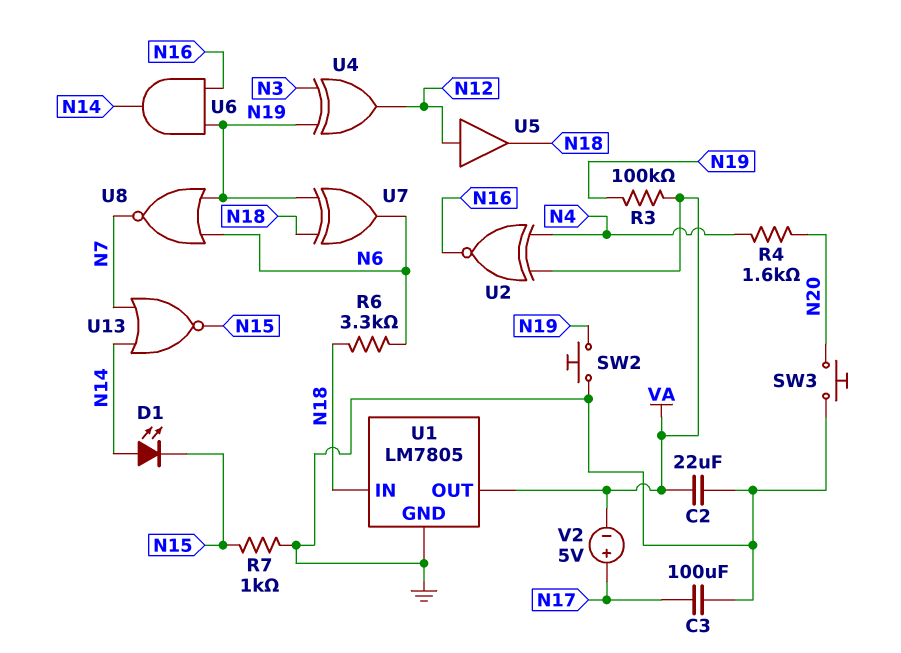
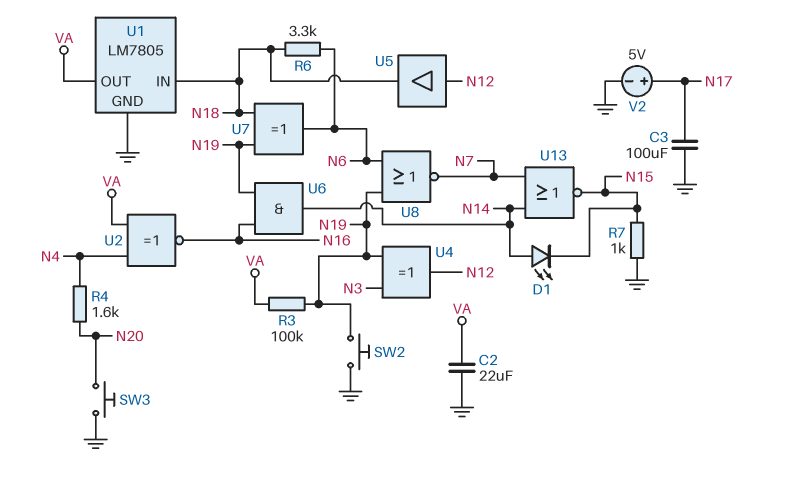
V2: 5V (plus N17, minus VA) -> 5V (plus N17, minus GND)

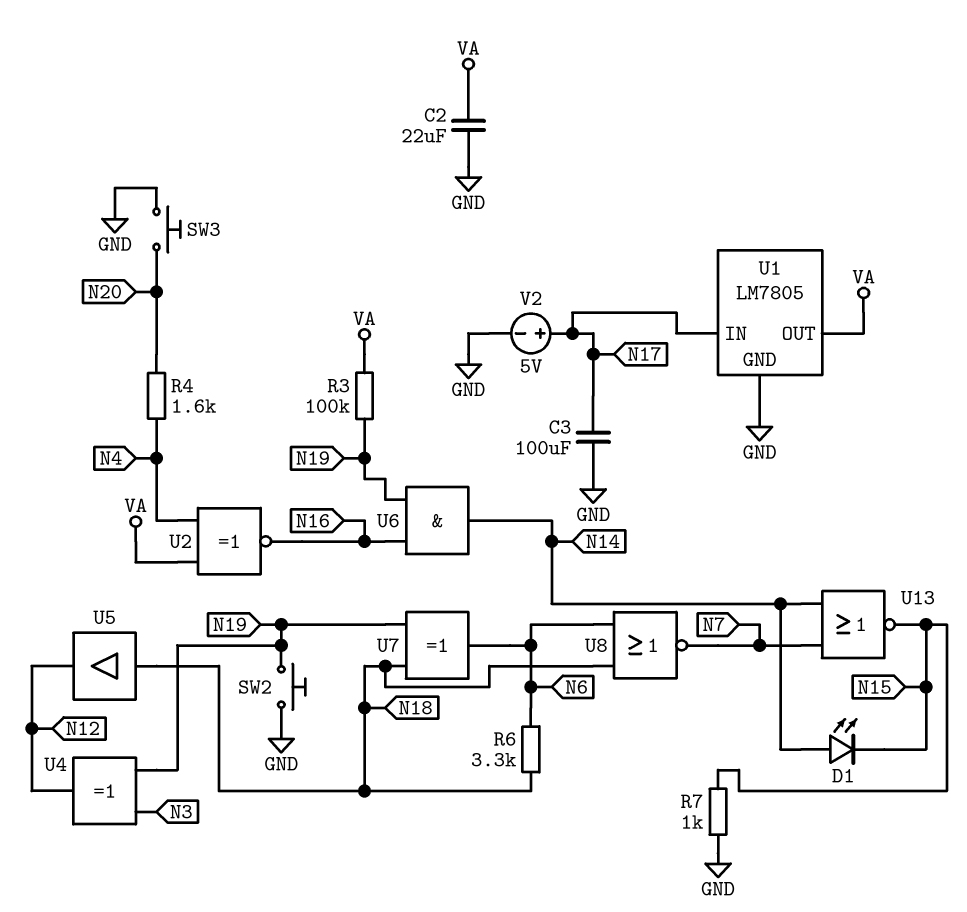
U1 pin IN: N18 -> N17
U5: buffer (in N12, out N18) -> buffer (in N18, out N12)
U8: NOR (in N6, in N19, out N7) -> NOR (in N6, in N18, out N7)

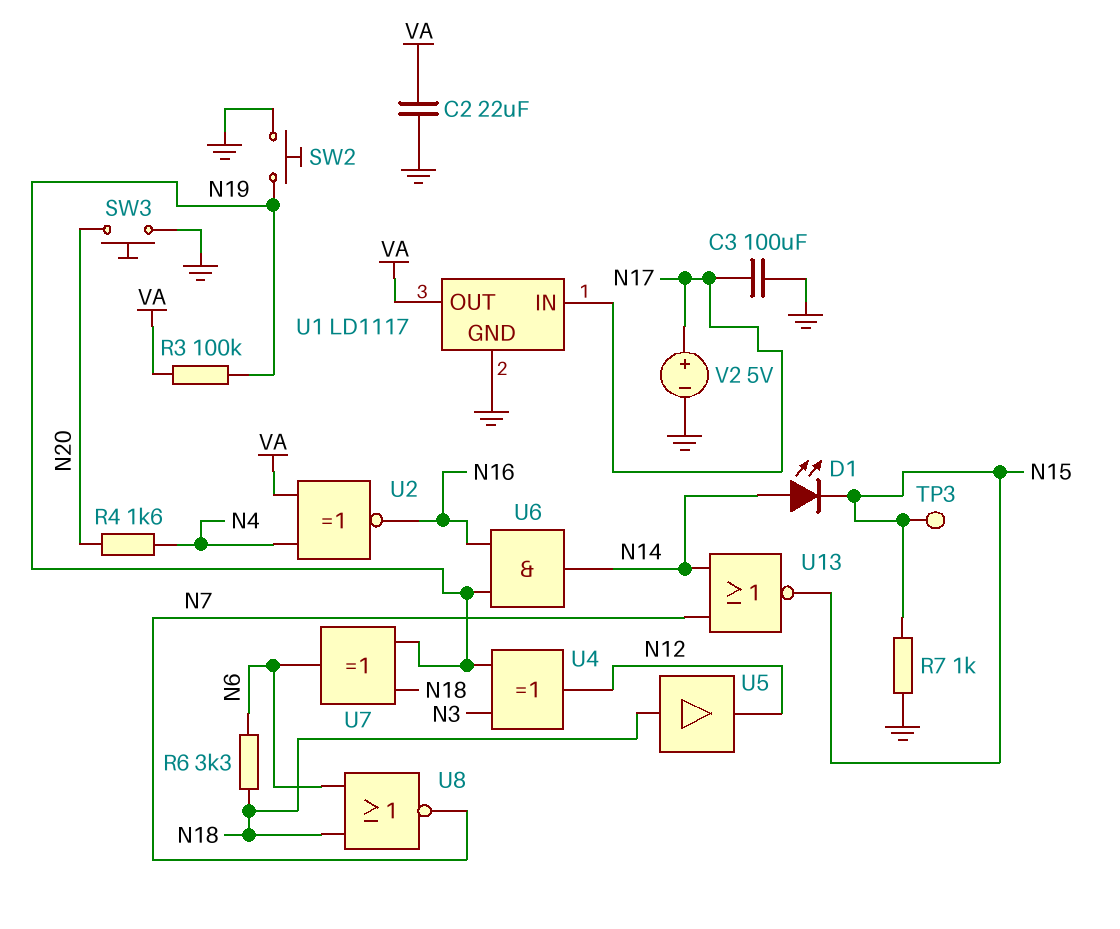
TP3: none -> test point (N15)
U1: LM7805 -> LD1117

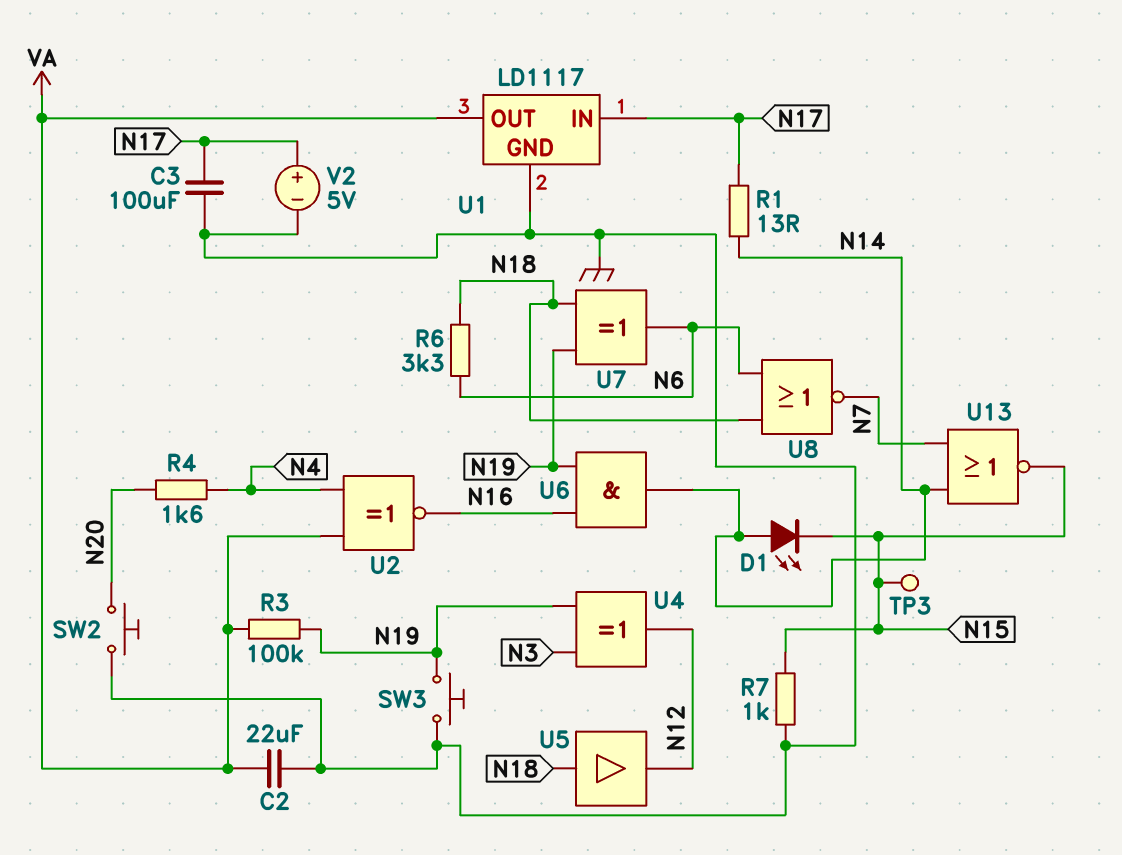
R1: none -> 13 (N14, N17)
SW2: button (GND, N19) -> button (GND, N20)
SW3: button (GND, N20) -> button (GND, N19)

